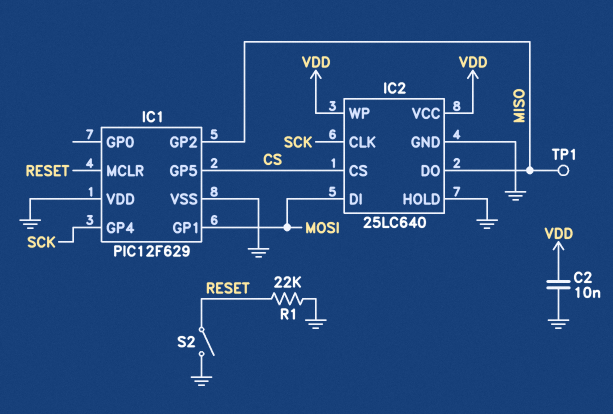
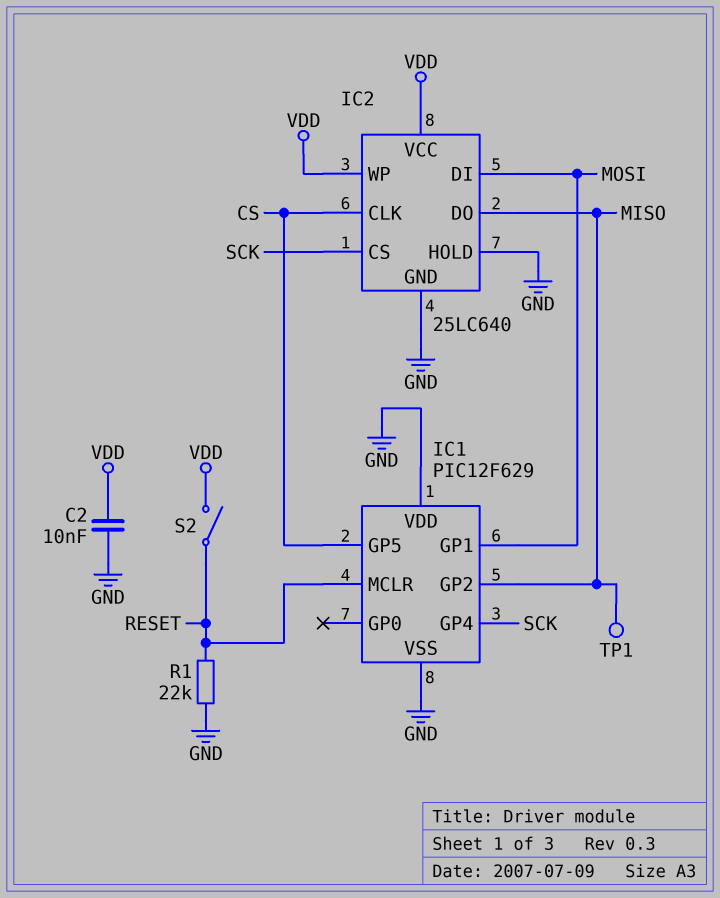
IC2 pin CLK: SCK -> CS
IC2 pin CS: CS -> SCK
S2: switch (GND, RESET) -> switch (RESET, VDD)

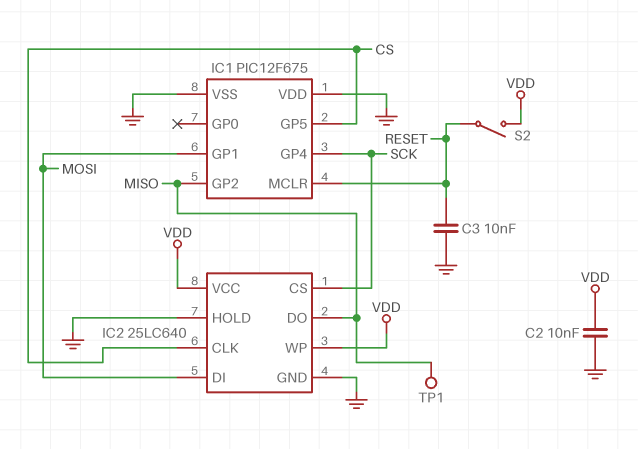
C3: none -> 10nF (GND, RESET)
IC1: PIC12F629 -> PIC12F675
R1: 22k (GND, RESET) -> none

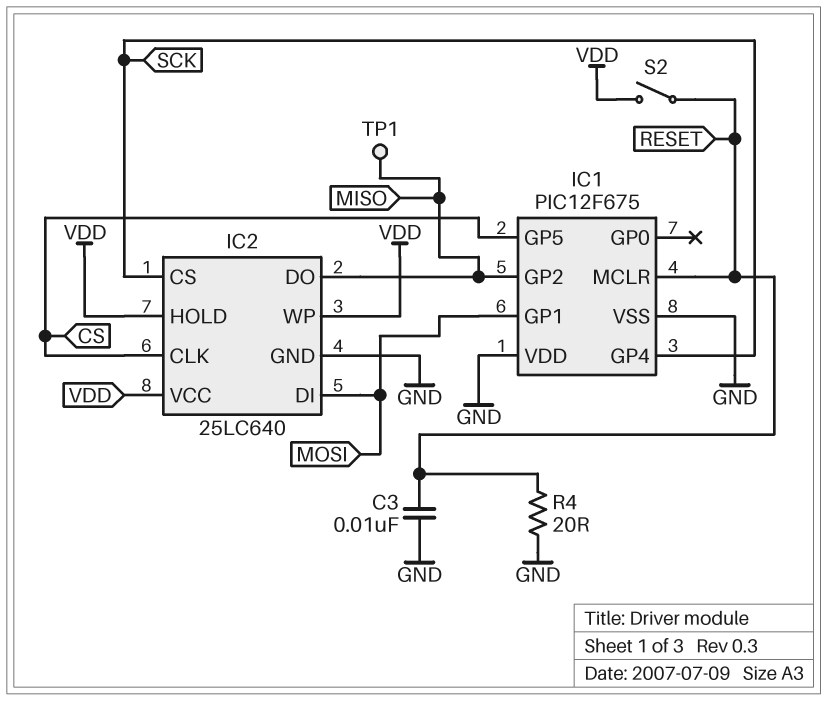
C2: 10nF (GND, VDD) -> none
IC2 pin HOLD: GND -> VDD
R4: none -> 20 (GND, RESET)

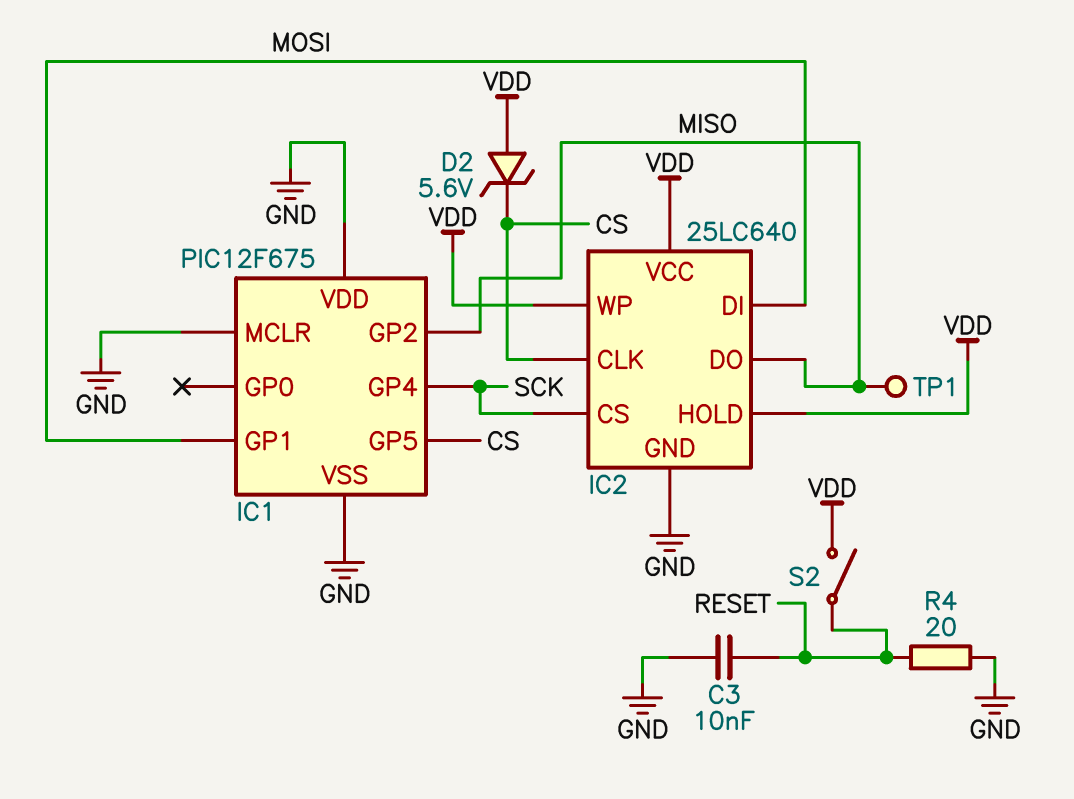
D2: none -> zener 5.6V (A VDD, K CS)
IC1 pin MCLR: RESET -> GND

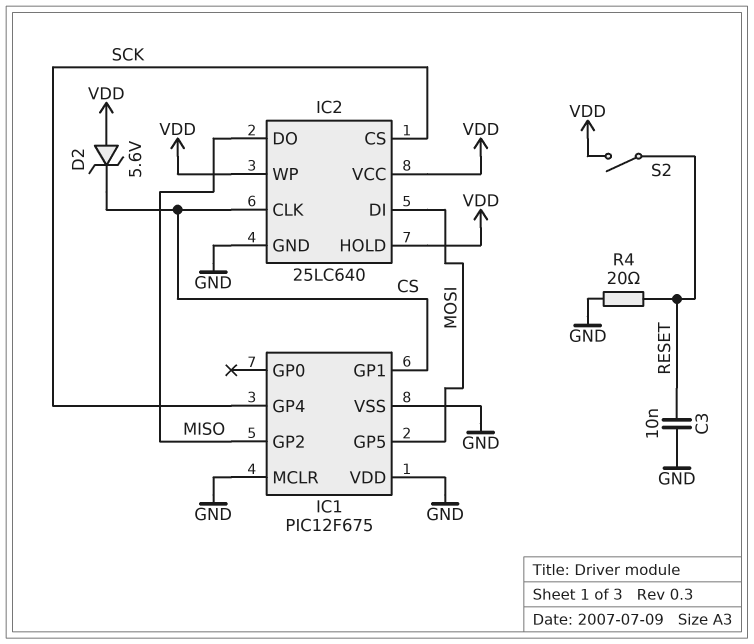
IC1 pin GP1: MOSI -> CS
IC1 pin GP5: CS -> MOSI
TP1: test point (MISO) -> none

